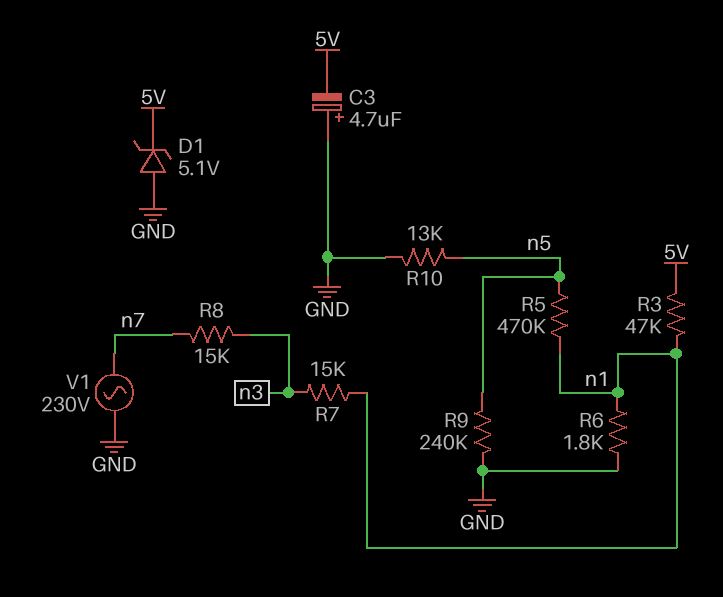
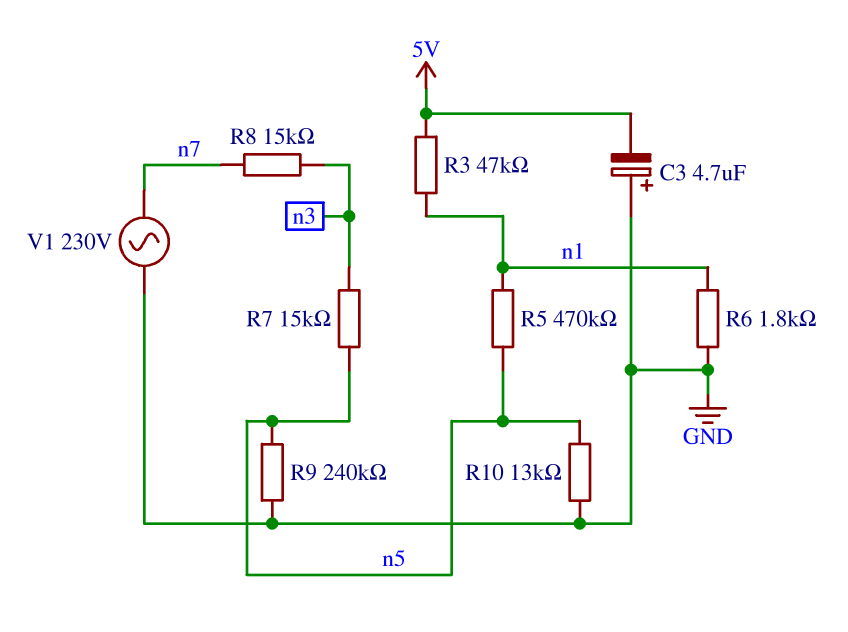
D1: zener 5.1V (A GND, K 5V) -> none
R7: 15k (n1, n3) -> 15k (n3, n5)

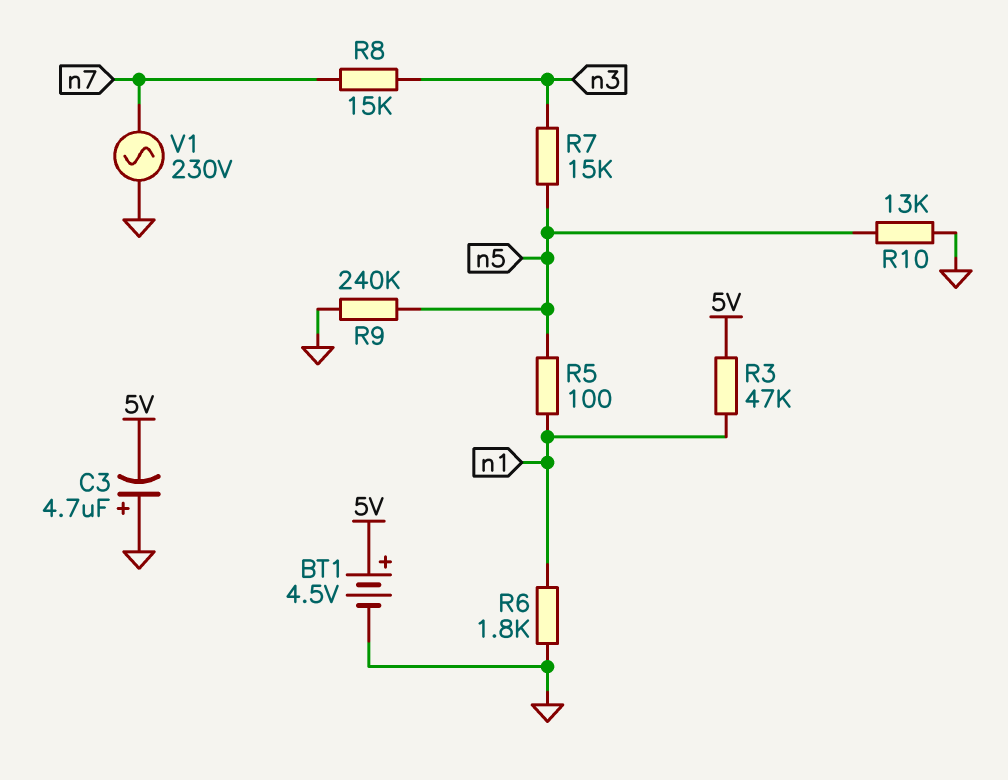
BT1: none -> 4.5V (plus 5V, minus GND)
R5: 470k (n1, n5) -> 100 (n1, n5)

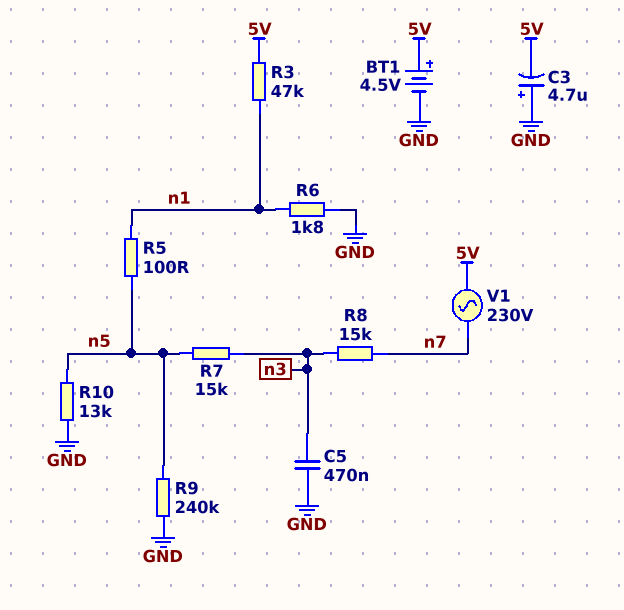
C5: none -> 470nF (GND, n3)
V1: AC 230V (GND, n7) -> AC 230V (5V, n7)

